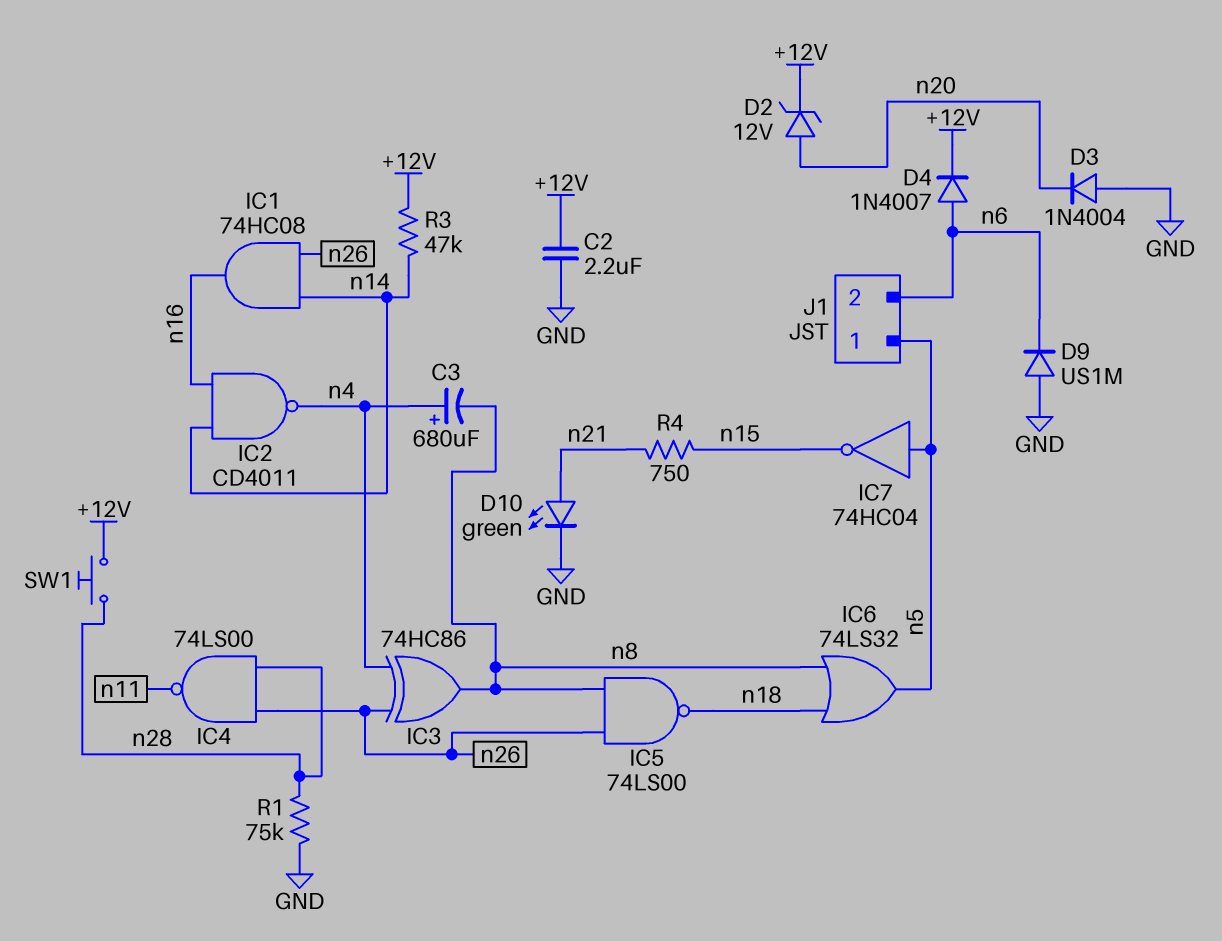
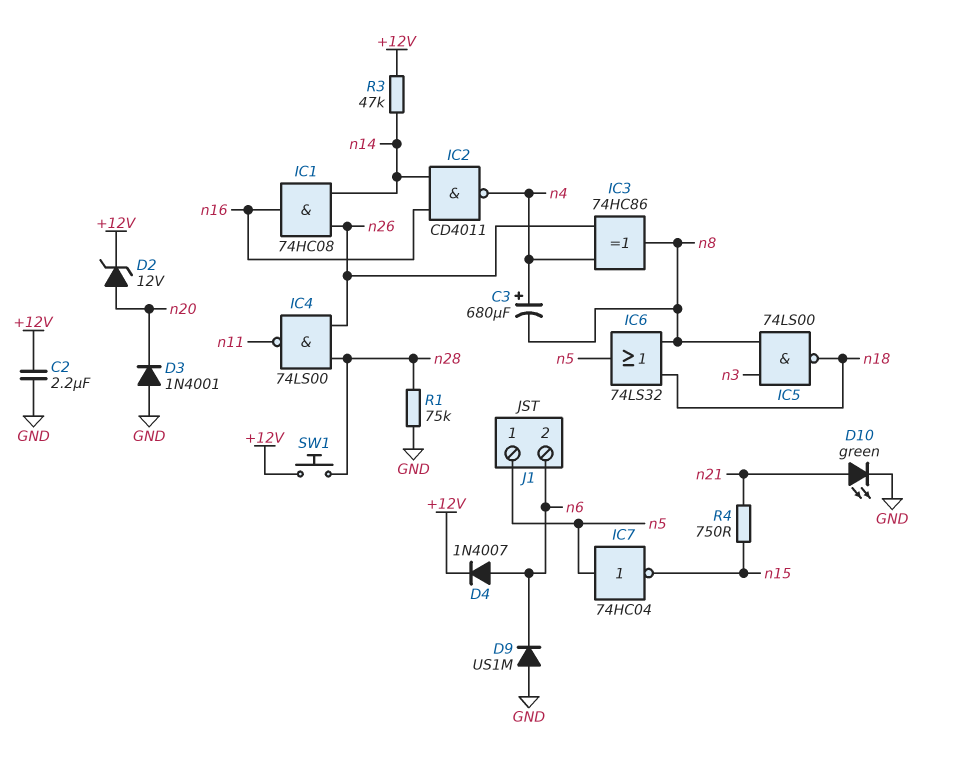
D3: diode 1N4004 (A GND, K n20) -> diode 1N4001 (A GND, K n20)
IC5: NAND 74LS00 (in n8, in n26, out n18) -> NAND 74LS00 (in n3, in n8, out n18)

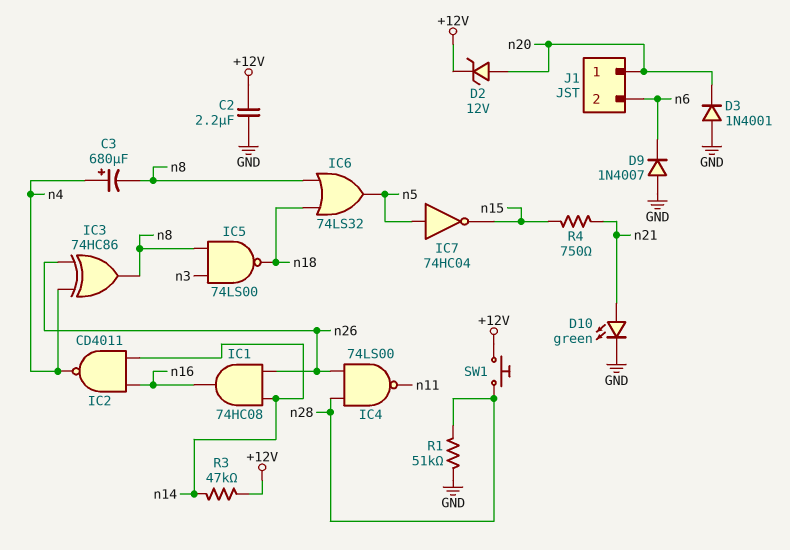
D4: diode 1N4007 (A n6, K +12V) -> none
D9: diode US1M (A GND, K n6) -> diode 1N4007 (A GND, K n6)
J1 pin 1: n5 -> n20
R1: 75k (GND, n28) -> 51k (GND, n28)

